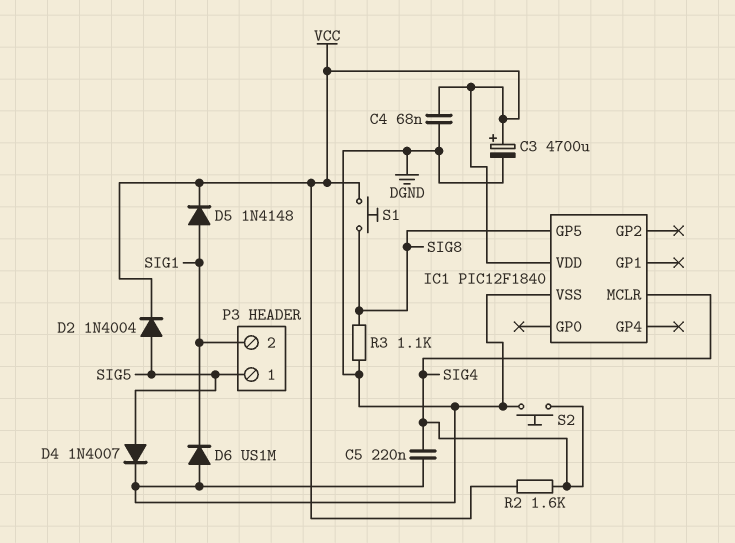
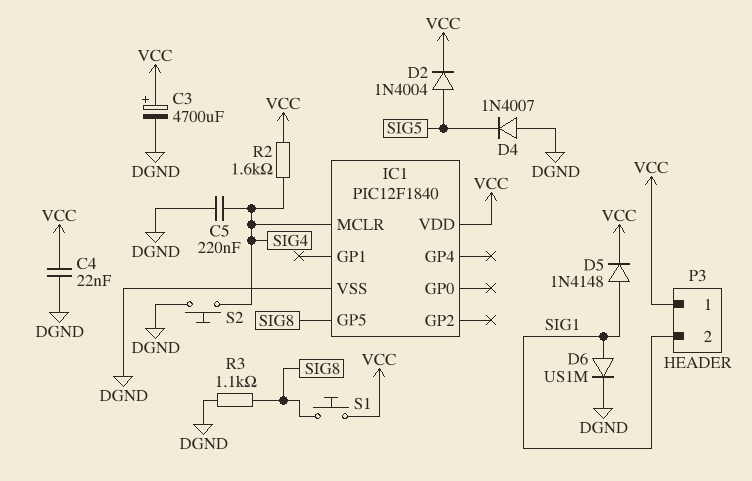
C4: 68nF (DGND, VCC) -> 22nF (DGND, VCC)
D4: diode 1N4007 (A SIG5, K DGND) -> diode 1N4007 (A DGND, K SIG5)
D6: diode US1M (A DGND, K SIG1) -> diode US1M (A SIG1, K DGND)
P3 pin 1: SIG5 -> VCC

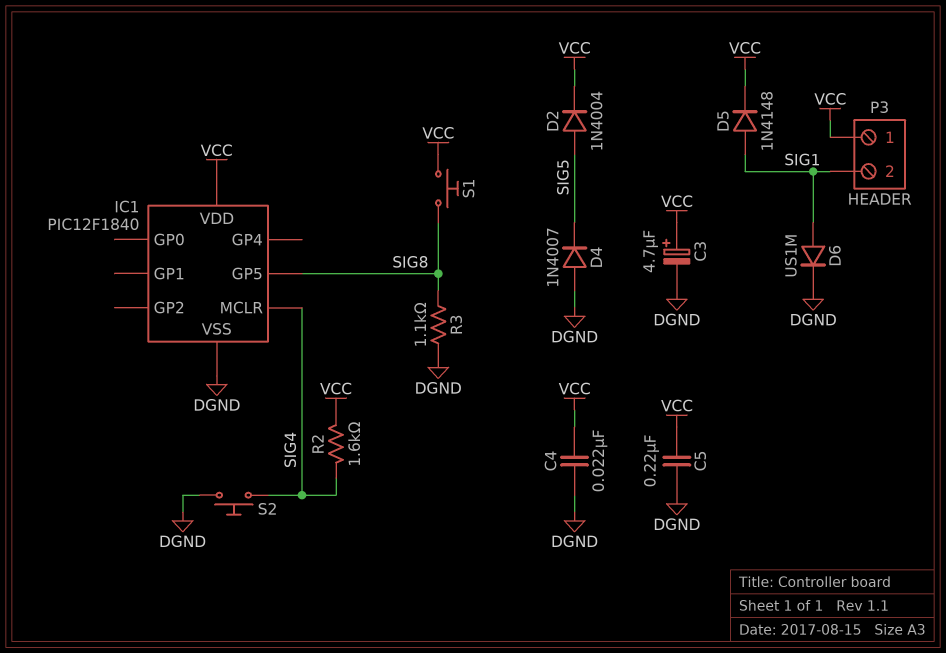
C3: 4700uF (plus VCC, minus DGND) -> 4.7uF (plus VCC, minus DGND)
C5: 220nF (DGND, SIG4) -> 220nF (DGND, VCC)

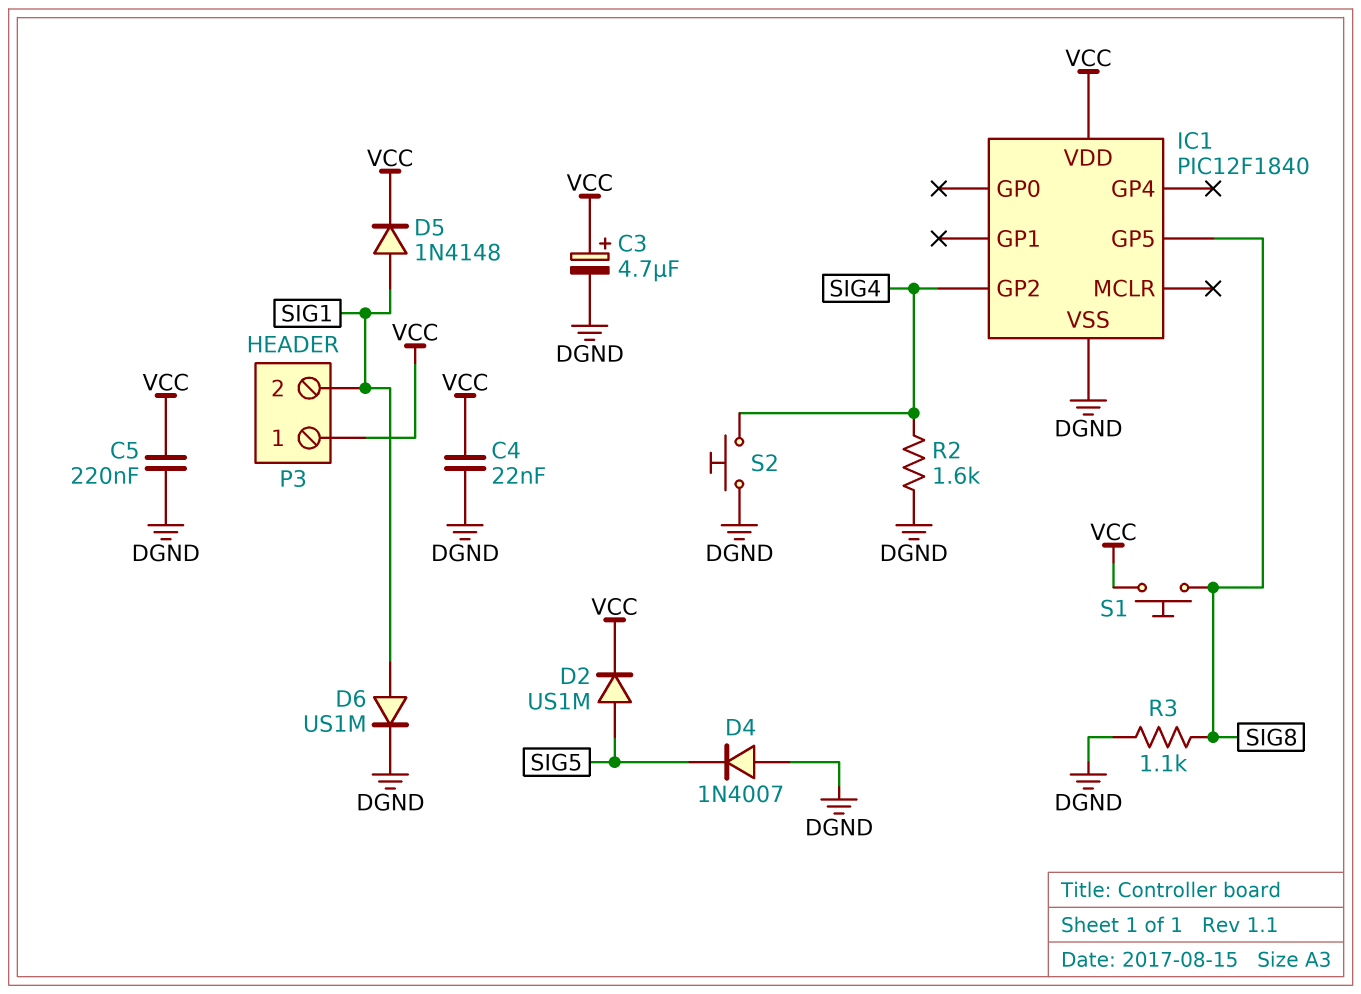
D2: diode 1N4004 (A SIG5, K VCC) -> diode US1M (A SIG5, K VCC)
IC1 pin GP2: none -> SIG4
IC1 pin MCLR: SIG4 -> none
R2: 1.6k (SIG4, VCC) -> 1.6k (DGND, SIG4)

